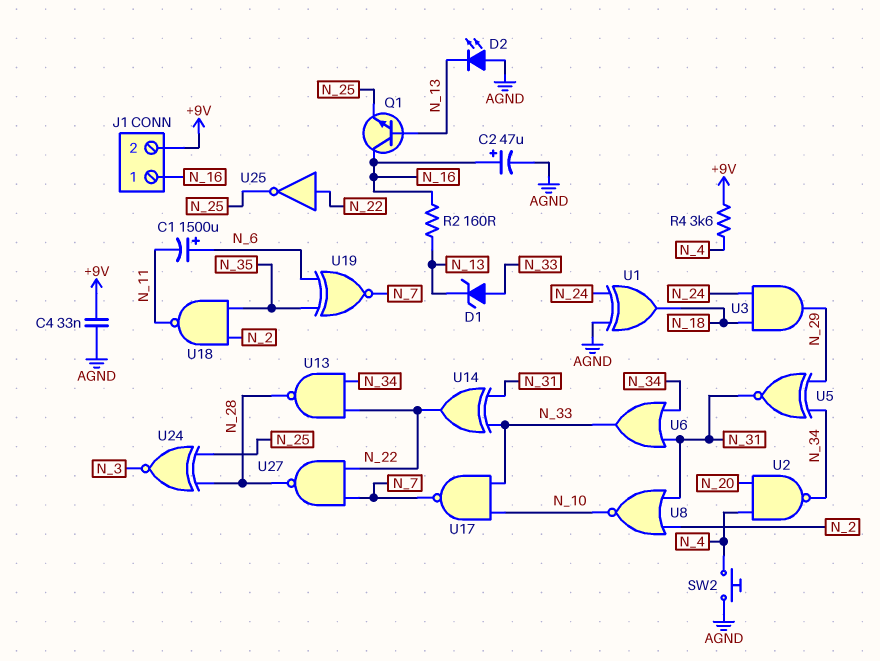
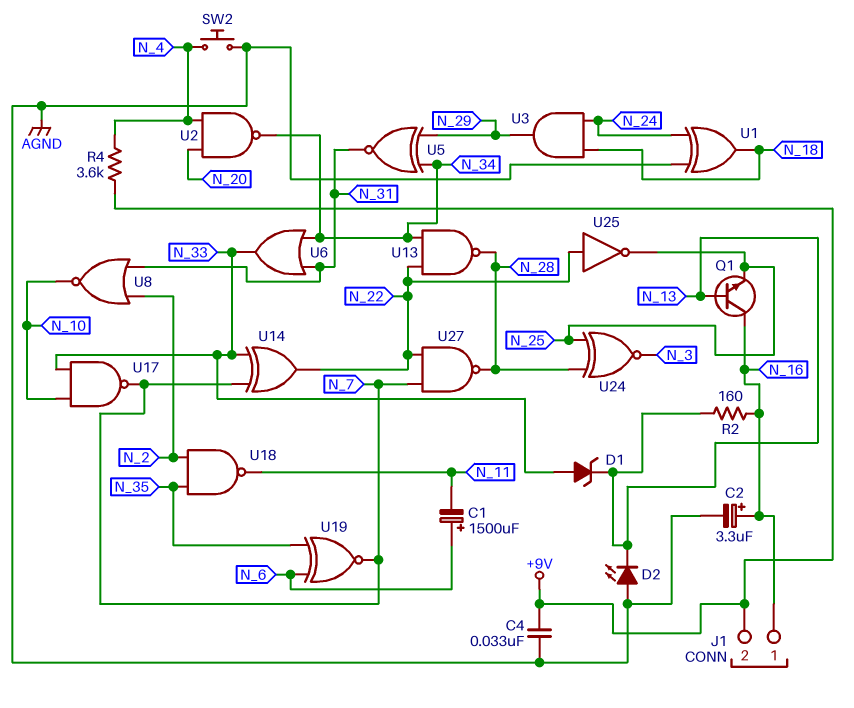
C2: 47uF (plus N_16, minus AGND) -> 3.3uF (plus N_16, minus AGND)
U14: XOR (in N_31, in N_33, out N_22) -> XOR (in N_7, in N_33, out N_22)

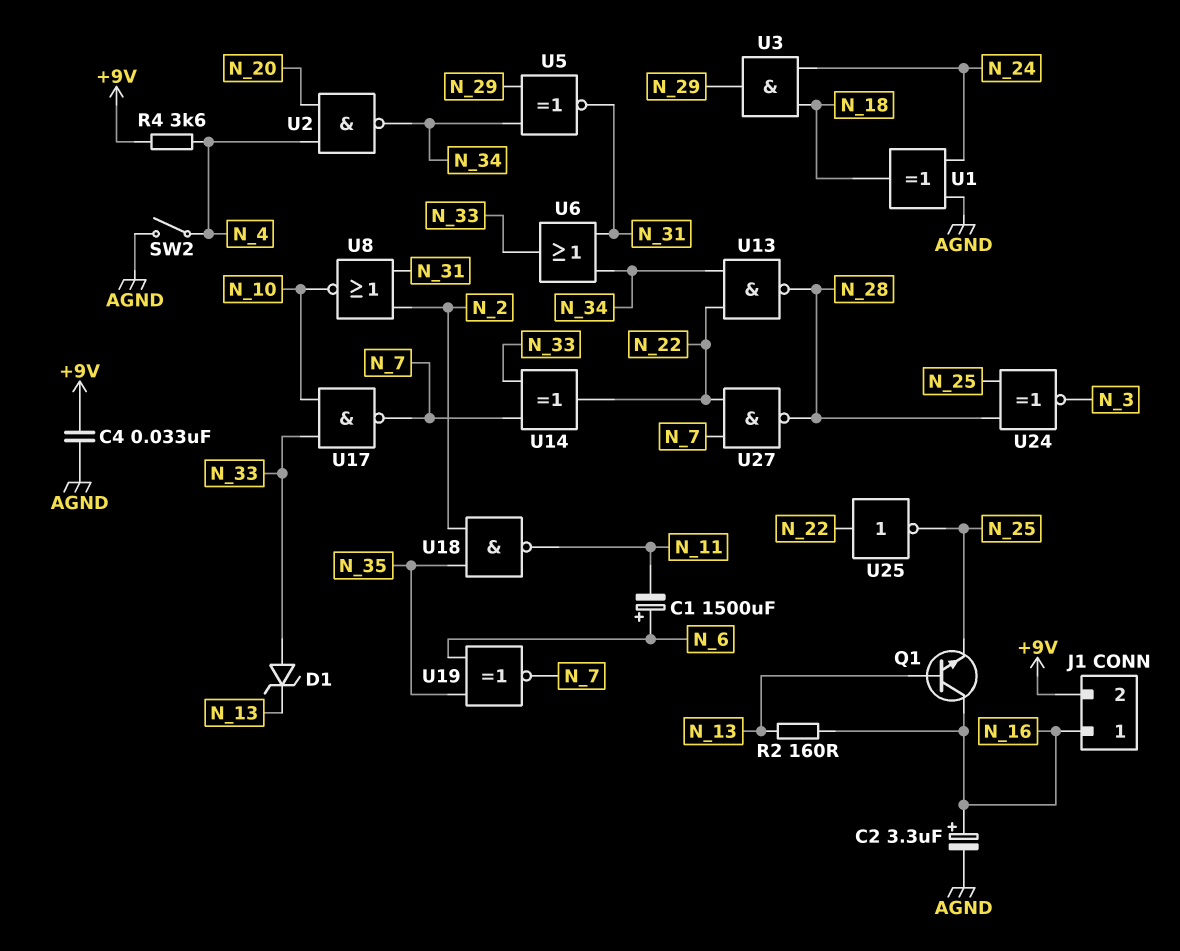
D2: LED (A AGND, K N_13) -> none
SW2: button (AGND, N_4) -> switch (AGND, N_4)

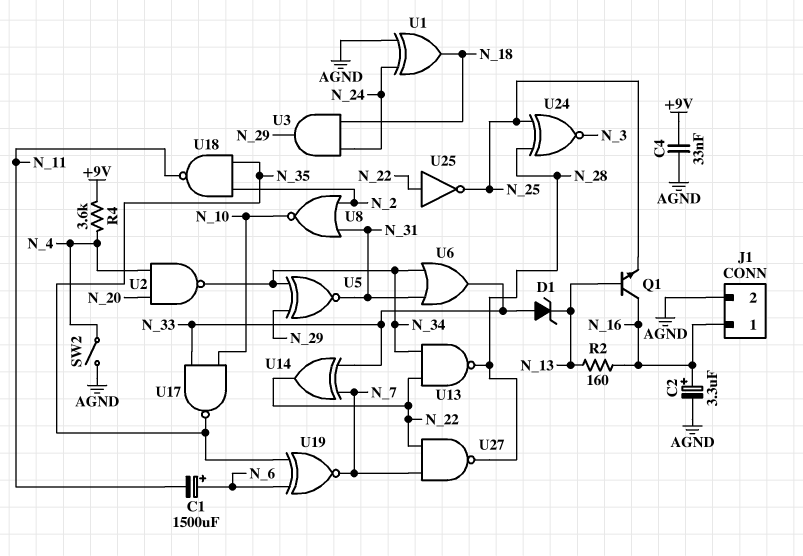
J1 pin 2: +9V -> AGND
U17: NAND (in N_10, in N_33, out N_7) -> NAND (in N_10, in N_33, out N_35)

